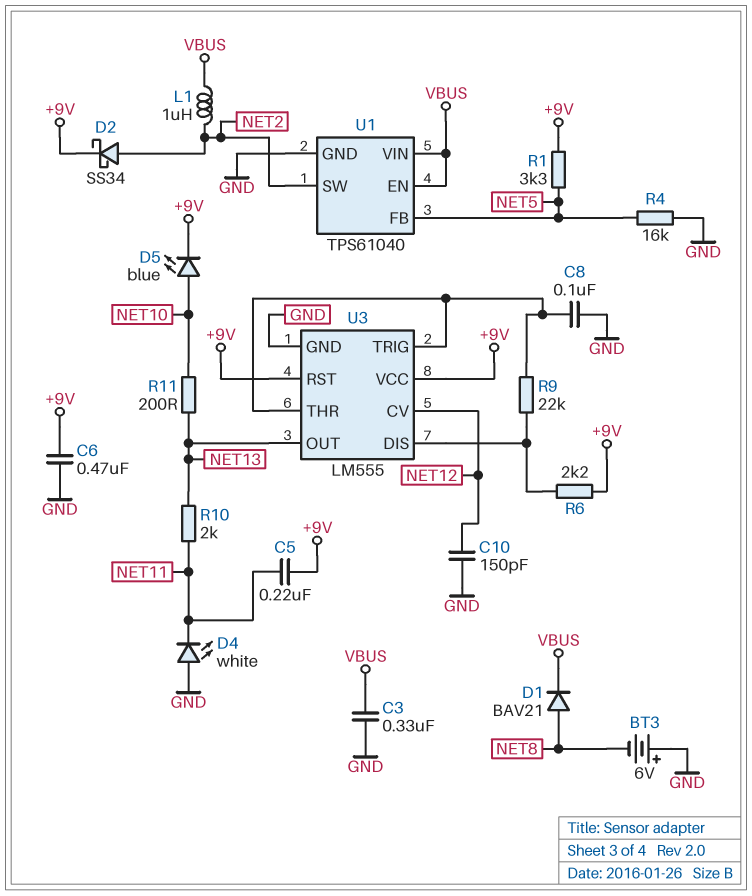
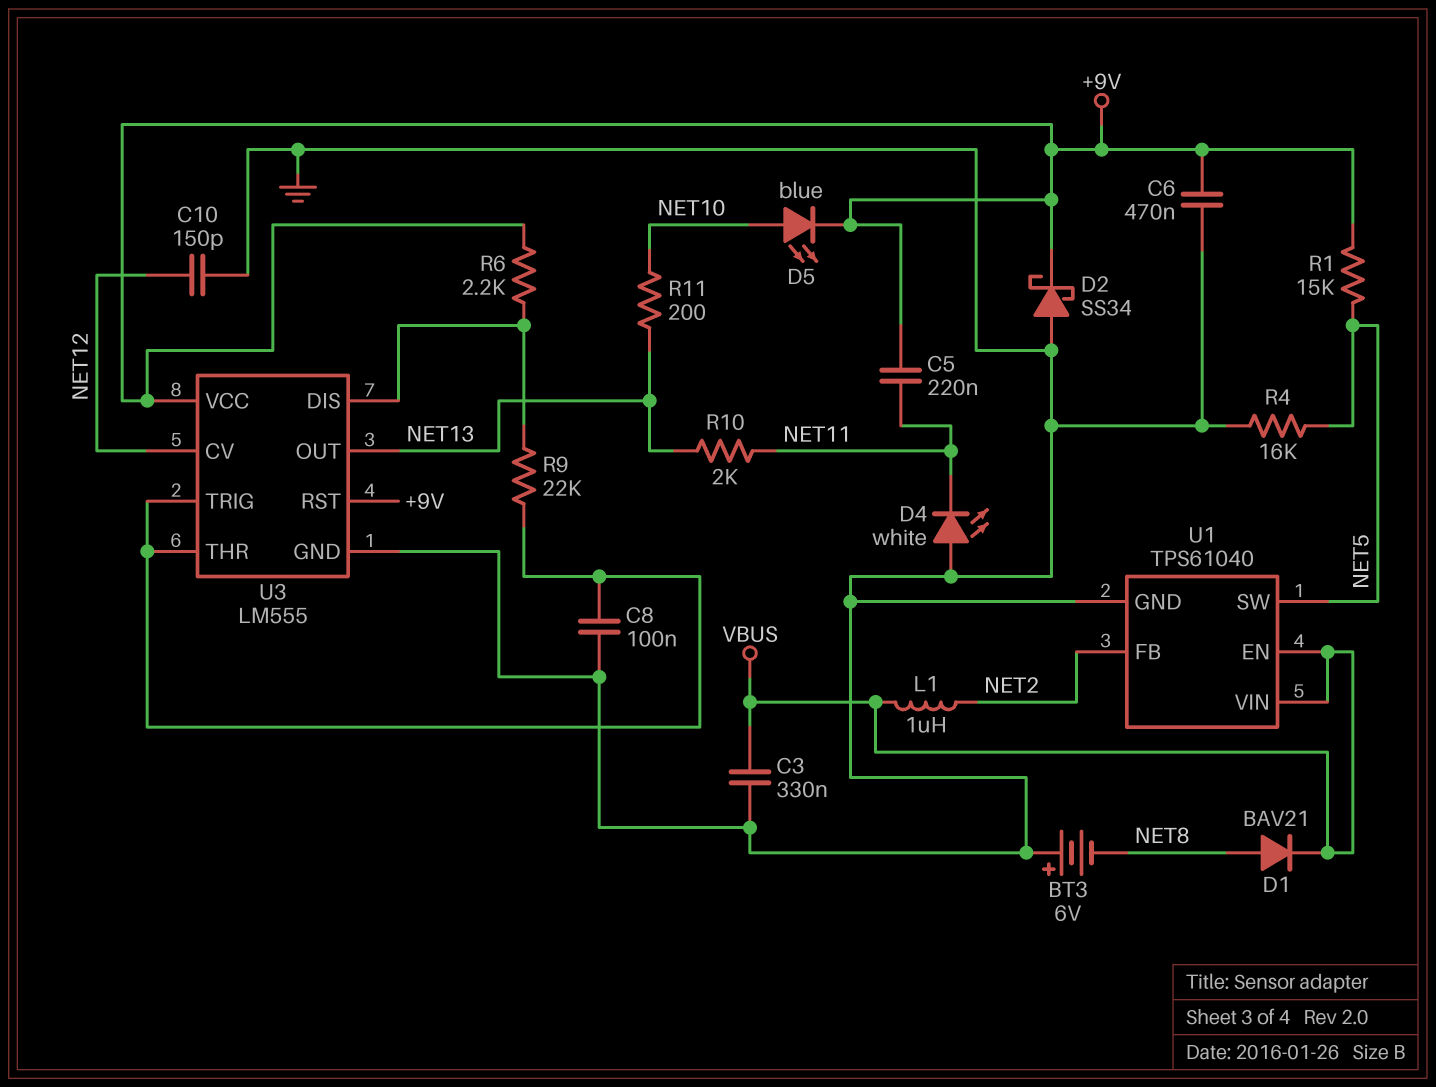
D2: schottky SS34 (A NET2, K +9V) -> schottky SS34 (A GND, K +9V)
R1: 3.3k (+9V, NET5) -> 15k (+9V, NET5)
U1 pin FB: NET5 -> NET2
U1 pin SW: NET2 -> NET5

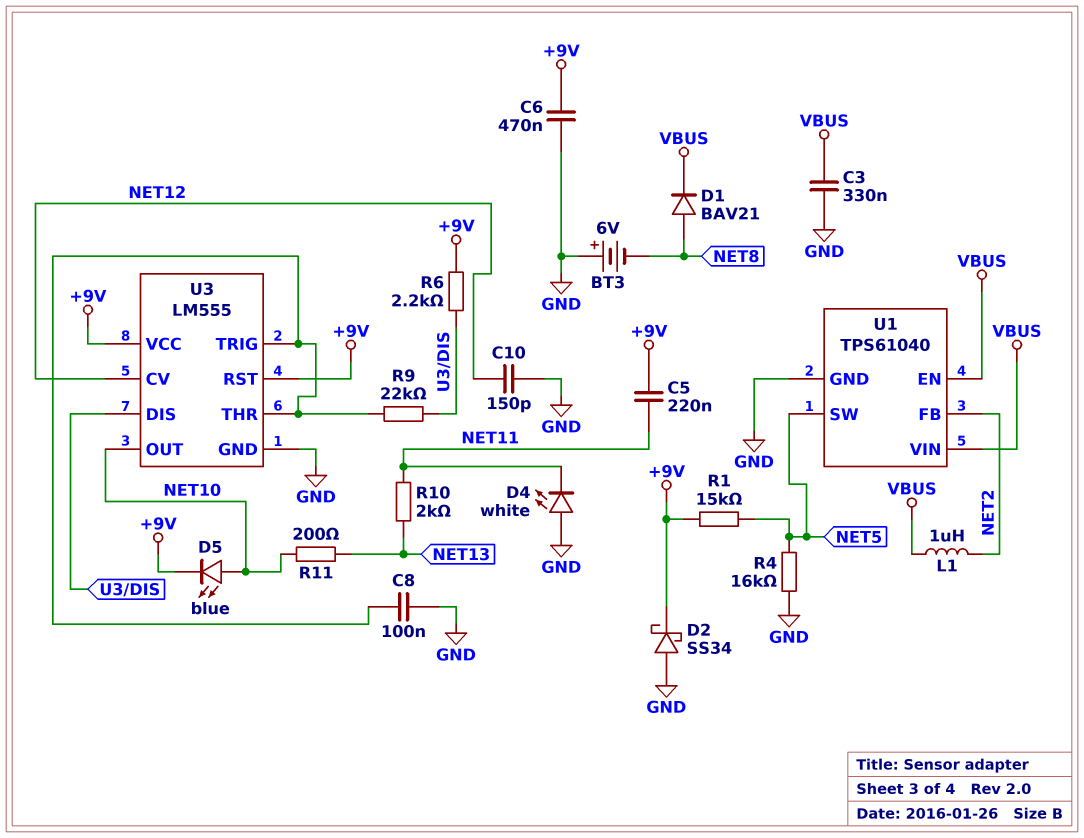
U3 pin OUT: NET13 -> NET10

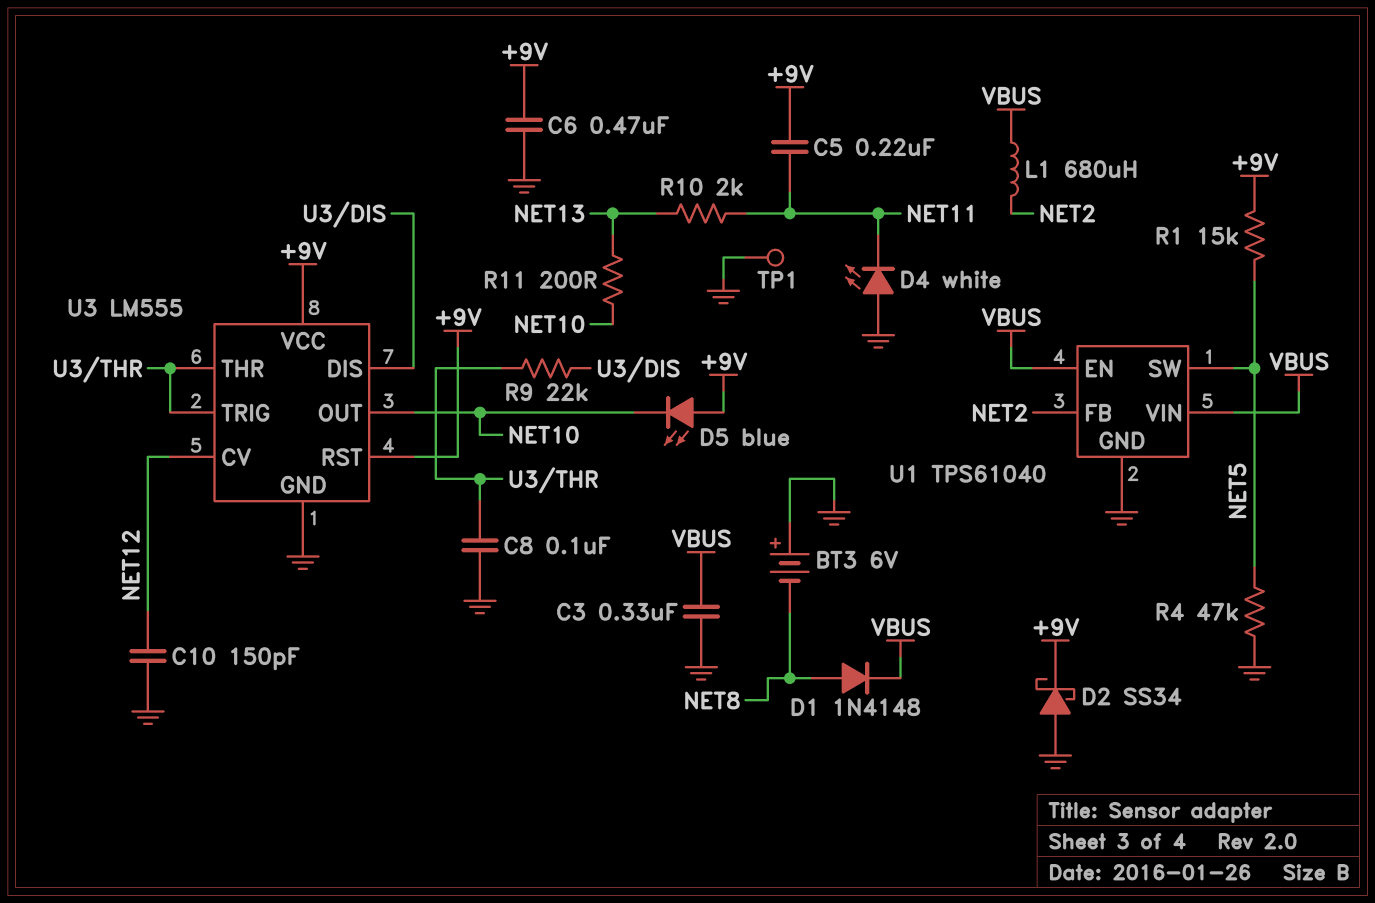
D1: diode BAV21 (A NET8, K VBUS) -> diode 1N4148 (A NET8, K VBUS)
D5: LED blue (A NET10, K +9V) -> LED blue (A +9V, K NET10)
L1: 1uH (NET2, VBUS) -> 680uH (NET2, VBUS)
R4: 16k (GND, NET5) -> 47k (GND, NET5)
R6: 2.2k (+9V, U3/DIS) -> none
TP1: none -> test point (GND)

